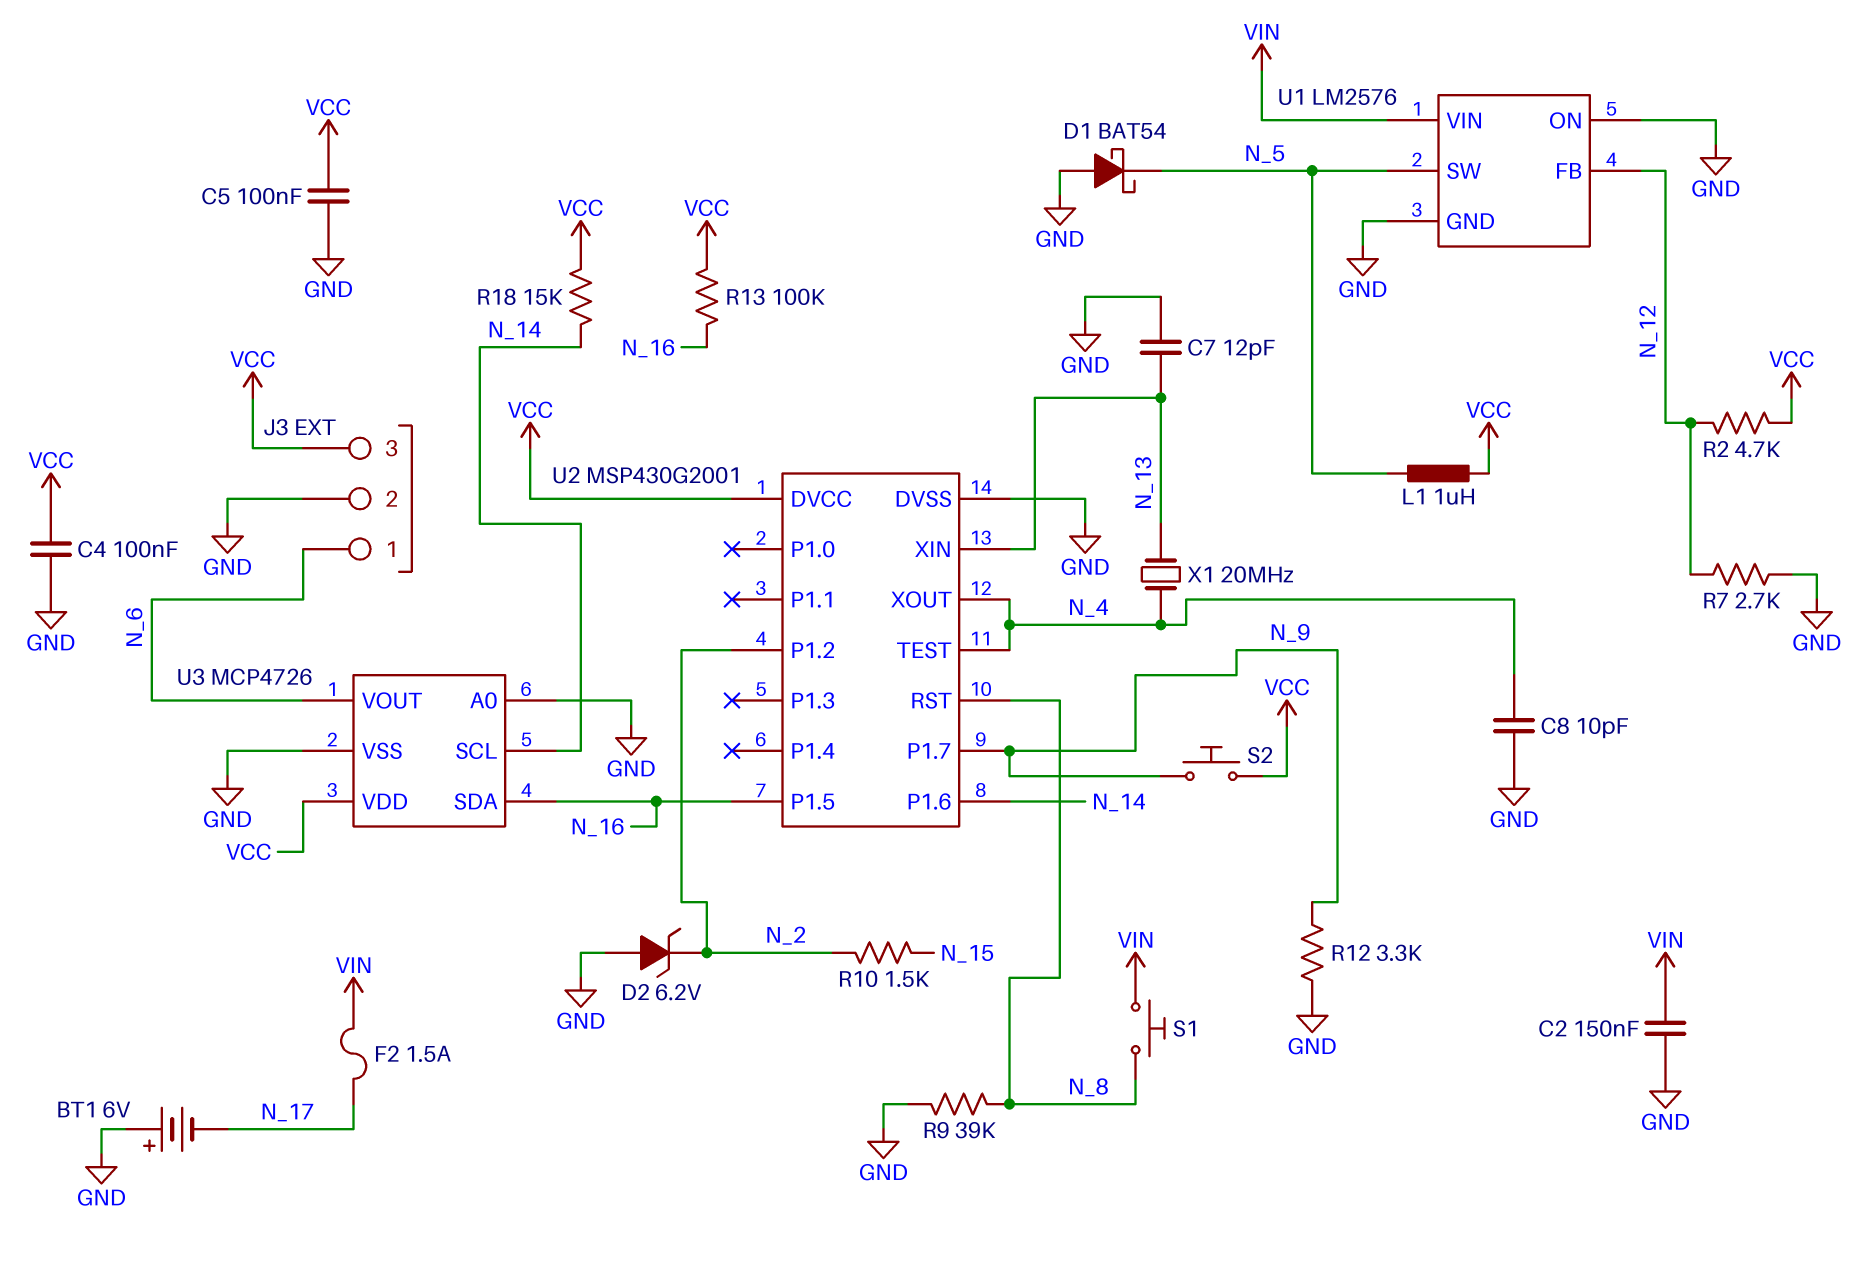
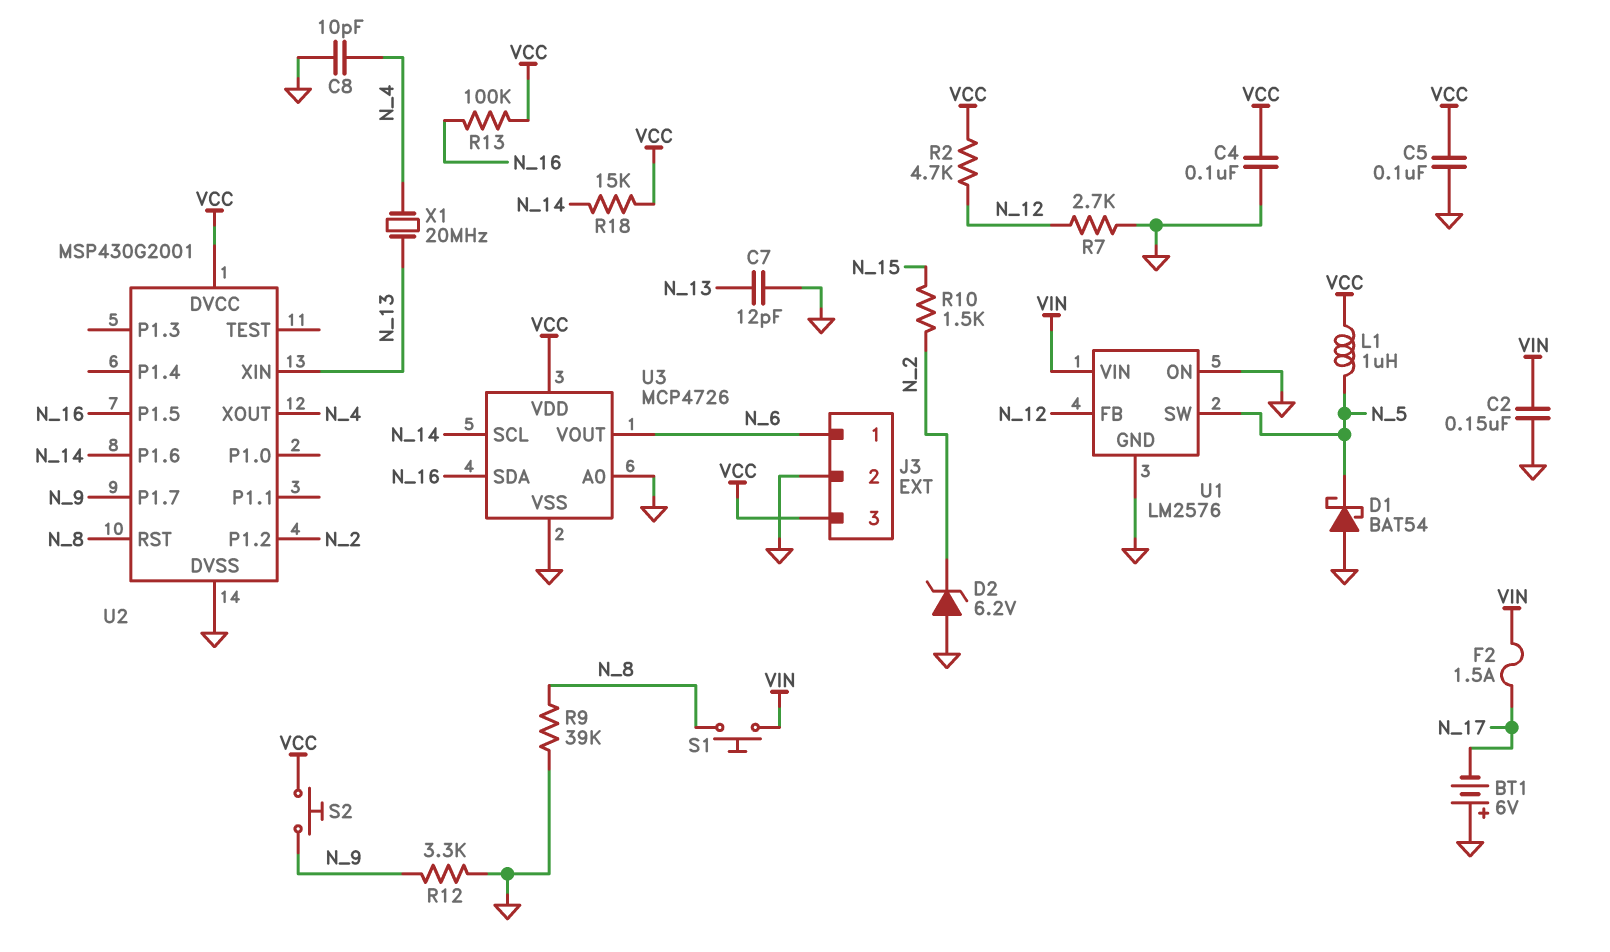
U2 pin TEST: N_4 -> none

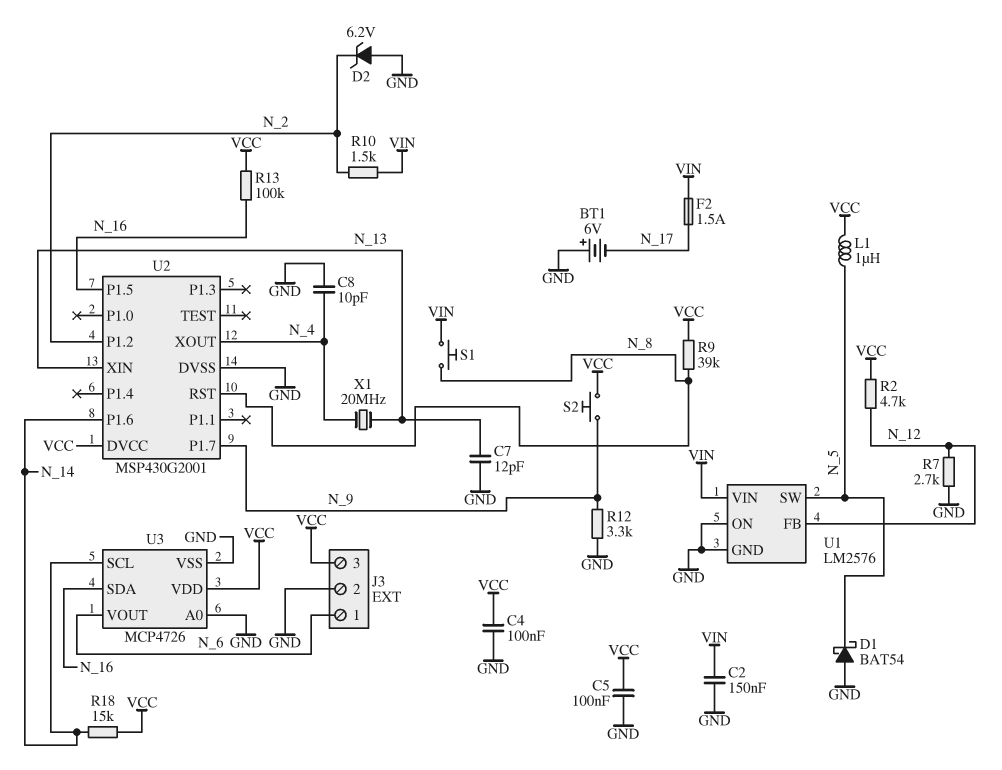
R9: 39k (GND, N_8) -> 39k (N_8, VCC)
R10: 1.5k (N_2, N_15) -> 1.5k (N_2, VIN)

